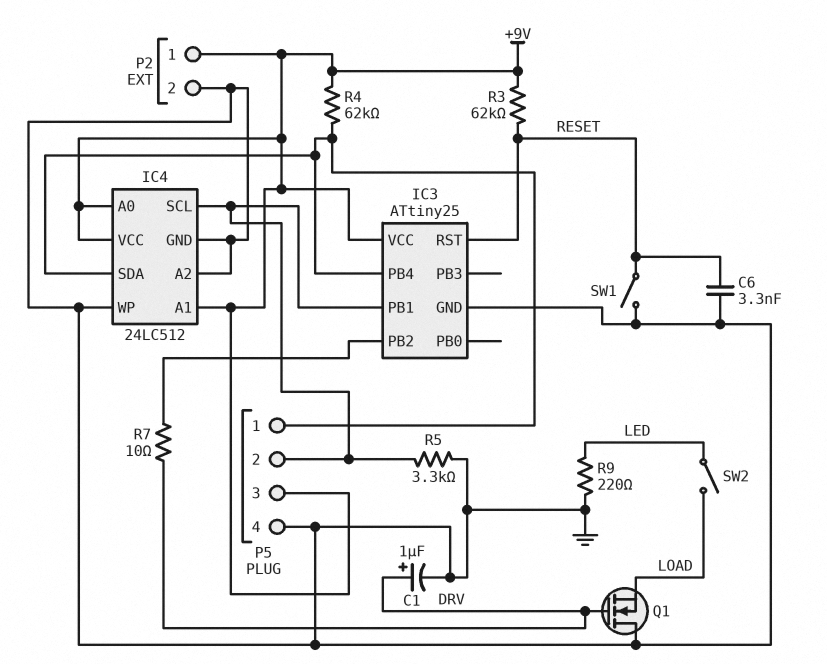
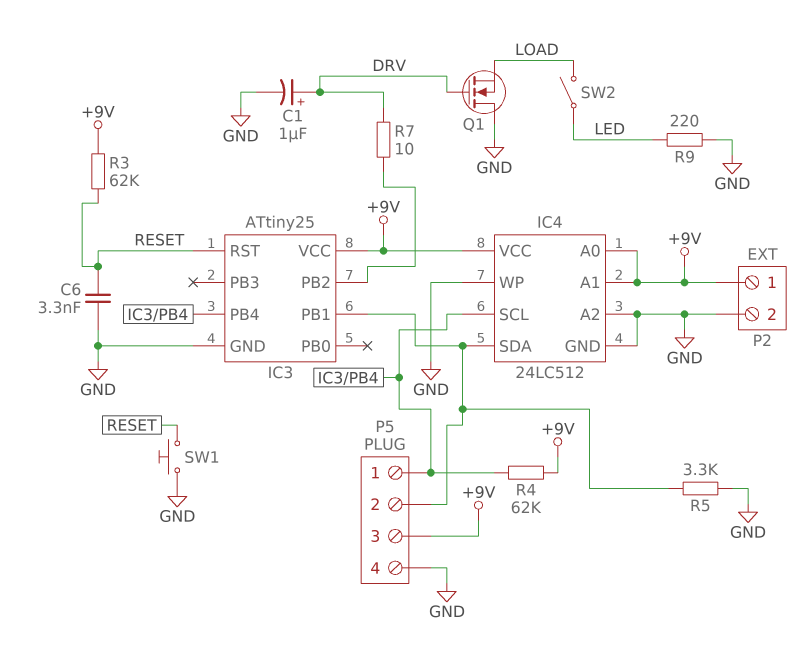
IC4 pin SCL: IC3/PB1 -> IC3/PB4
IC4 pin SDA: IC3/PB4 -> IC3/PB1
SW1: switch (GND, RESET) -> button (GND, RESET)

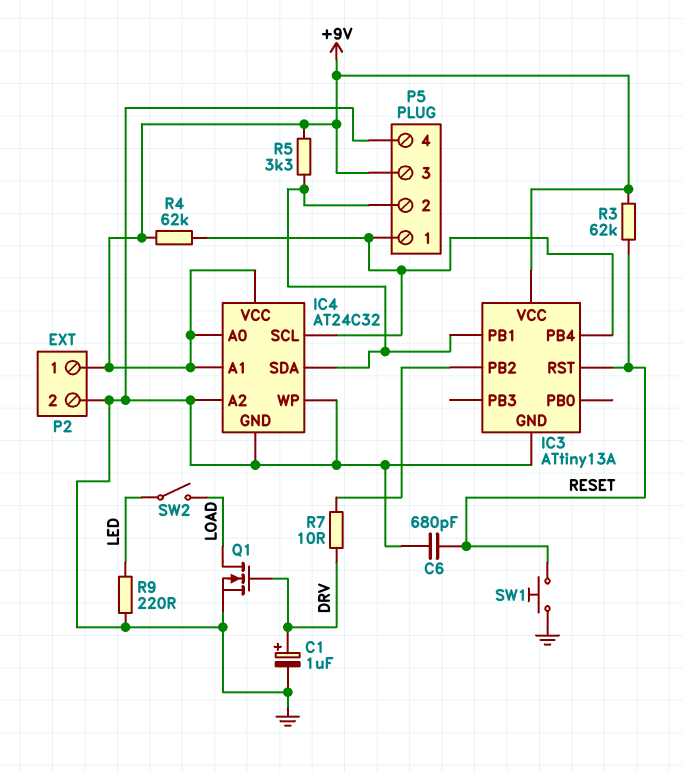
C6: 3.3nF (GND, RESET) -> 680pF (GND, RESET)
IC3: ATtiny25 -> ATtiny13A
IC4: 24LC512 -> AT24C32
Q1: NMOS (G DRV, D GND, S LOAD) -> NMOS (G DRV, D LOAD, S GND)
R5: 3.3k (GND, IC3/PB1) -> 3.3k (+9V, IC3/PB1)

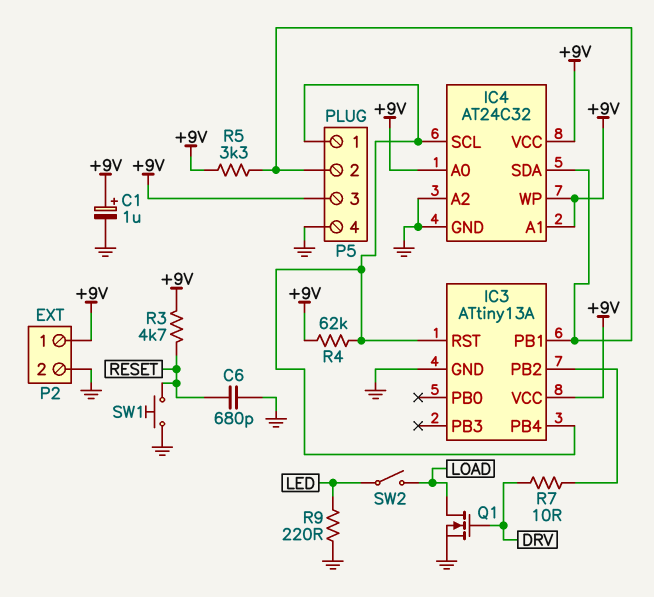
C1: 1uF (plus DRV, minus GND) -> 1uF (plus +9V, minus GND)
IC3 pin RST: RESET -> IC3/PB4
IC4 pin WP: GND -> +9V
R3: 62k (+9V, RESET) -> 4.7k (+9V, RESET)

